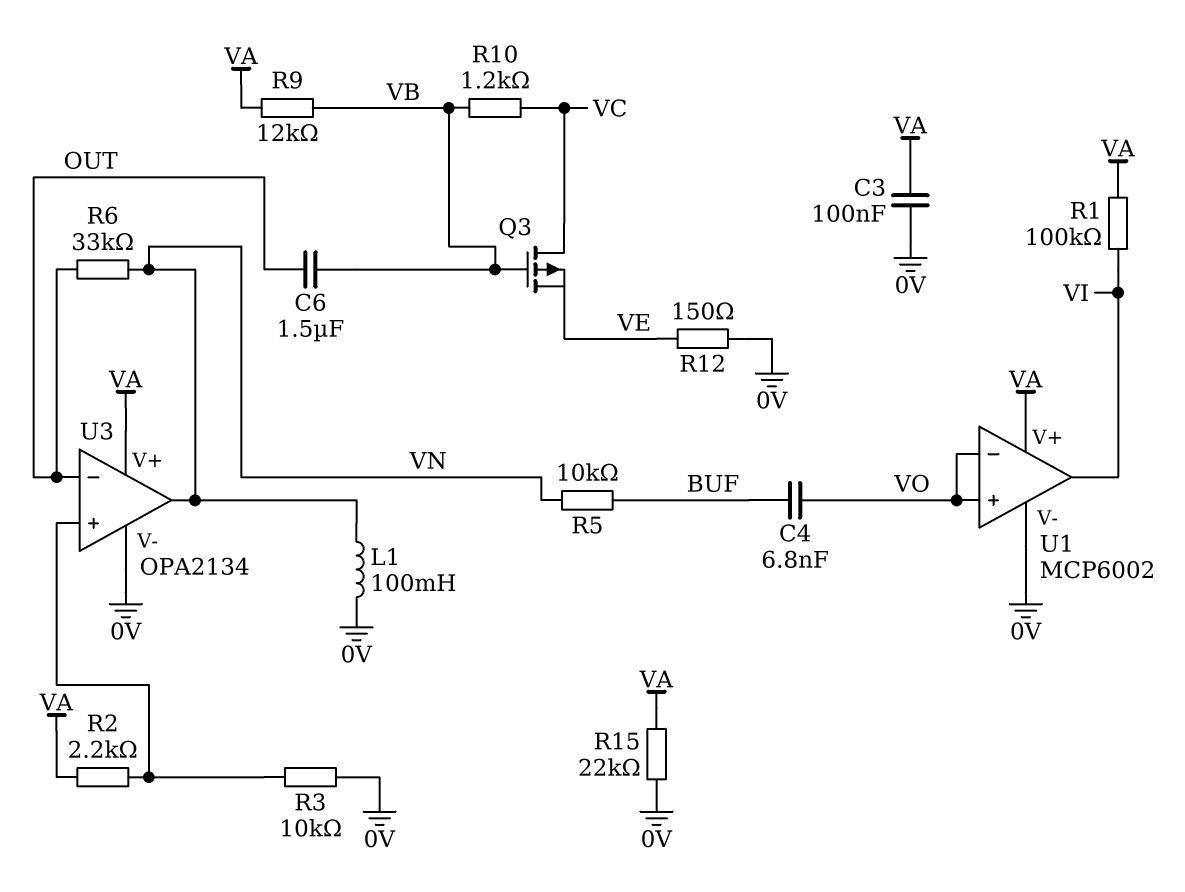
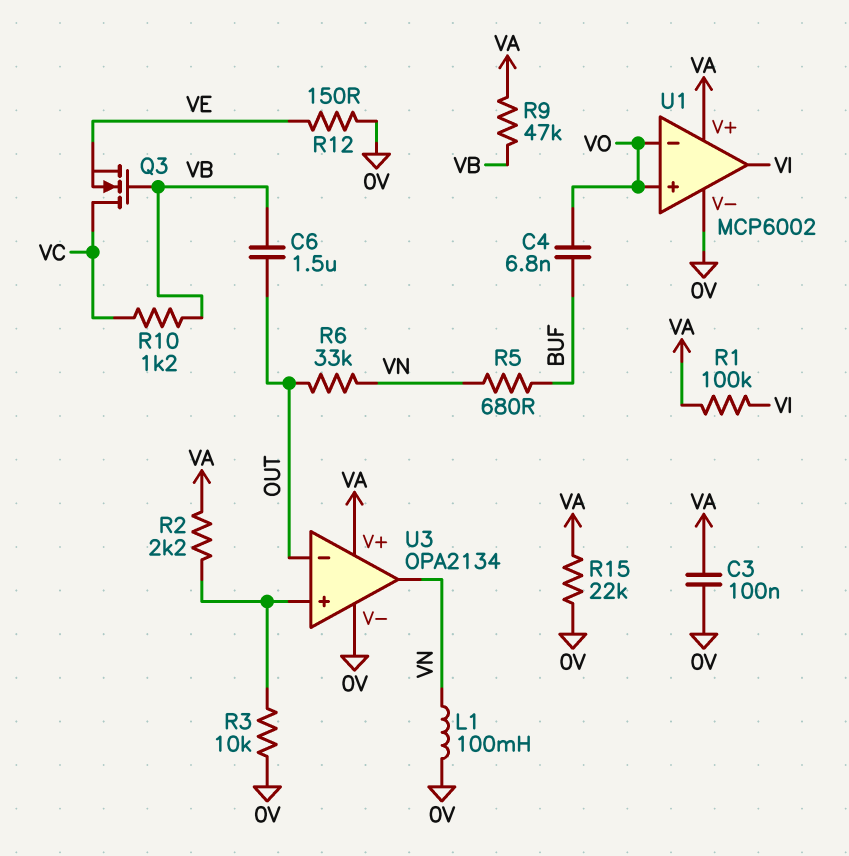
Q3: PMOS (G VB, D VC, S VE) -> NMOS (G VB, D VC, S VE)
R5: 10k (BUF, VN) -> 680 (BUF, VN)
R9: 12k (VA, VB) -> 47k (VA, VB)

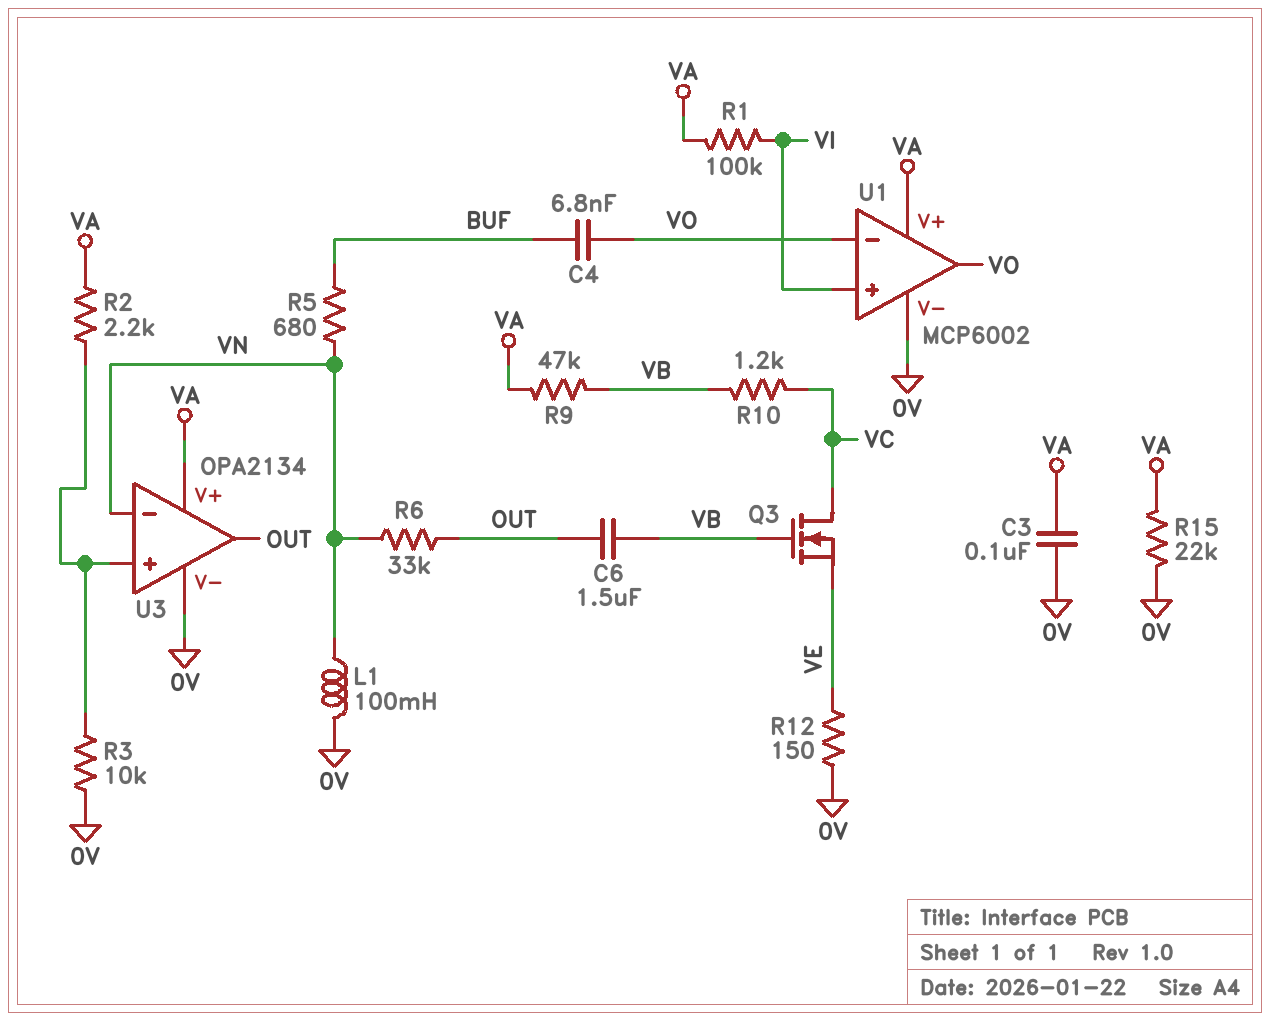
U1 pin in+: VO -> VI
U1 pin out: VI -> VO
U3 pin in-: OUT -> VN
U3 pin out: VN -> OUT

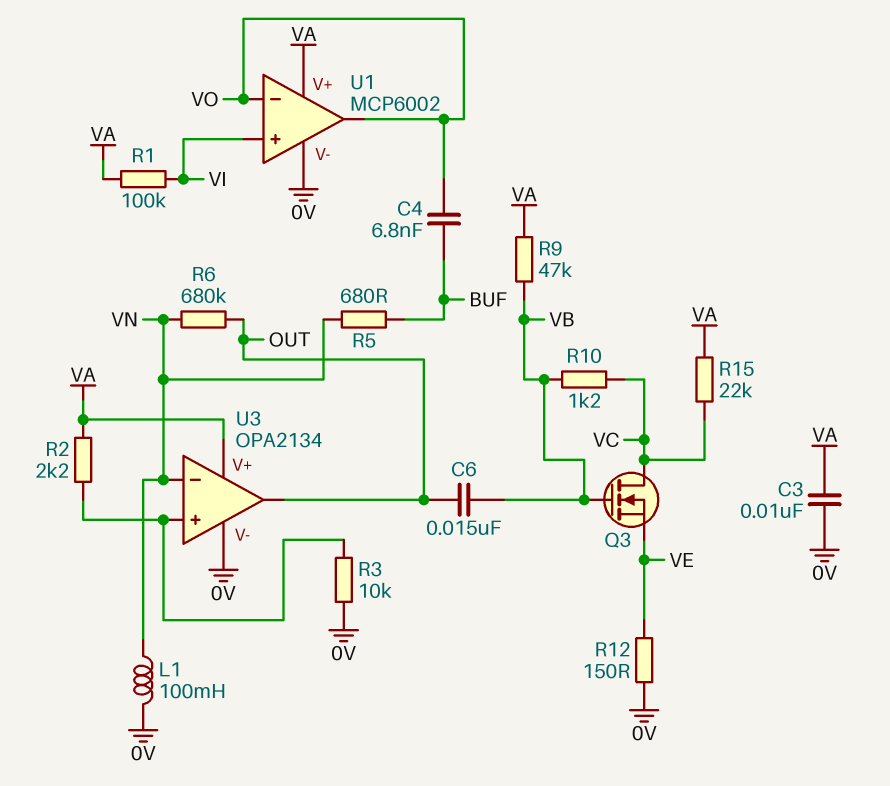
C3: 100nF (0V, VA) -> 10nF (0V, VA)
C6: 1.5uF (OUT, VB) -> 15nF (OUT, VB)
R6: 33k (OUT, VN) -> 680k (OUT, VN)
R15: 22k (0V, VA) -> 22k (VA, VC)

